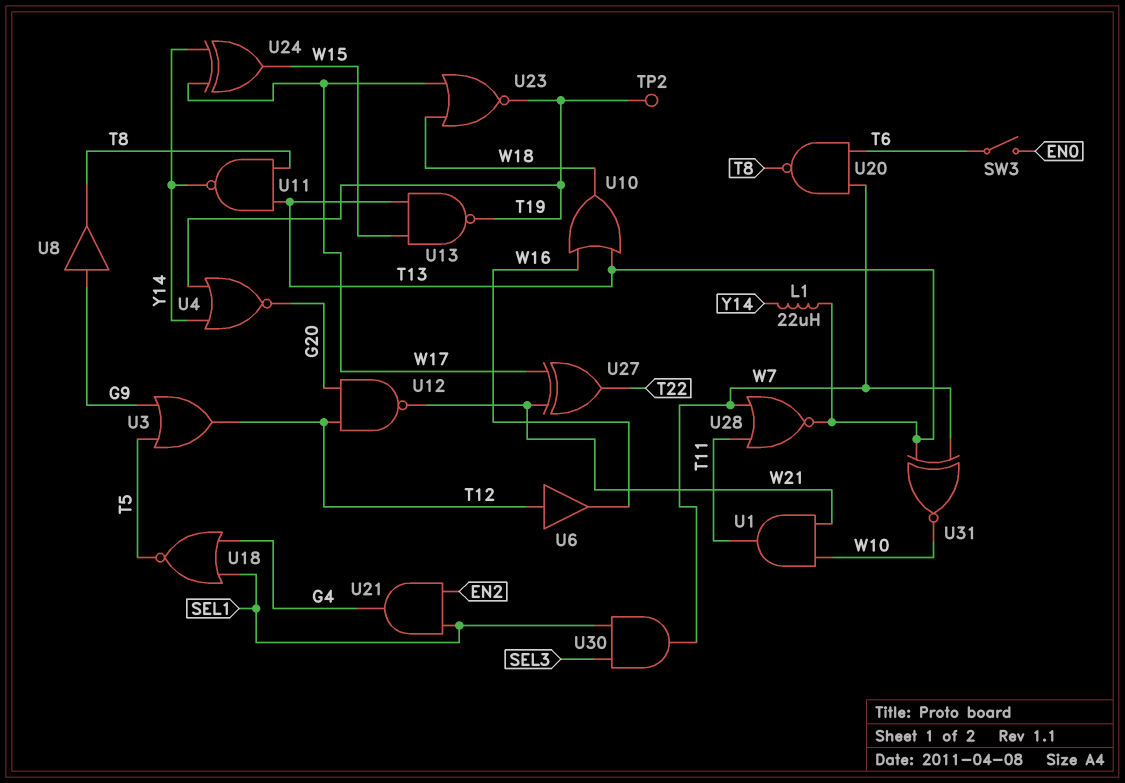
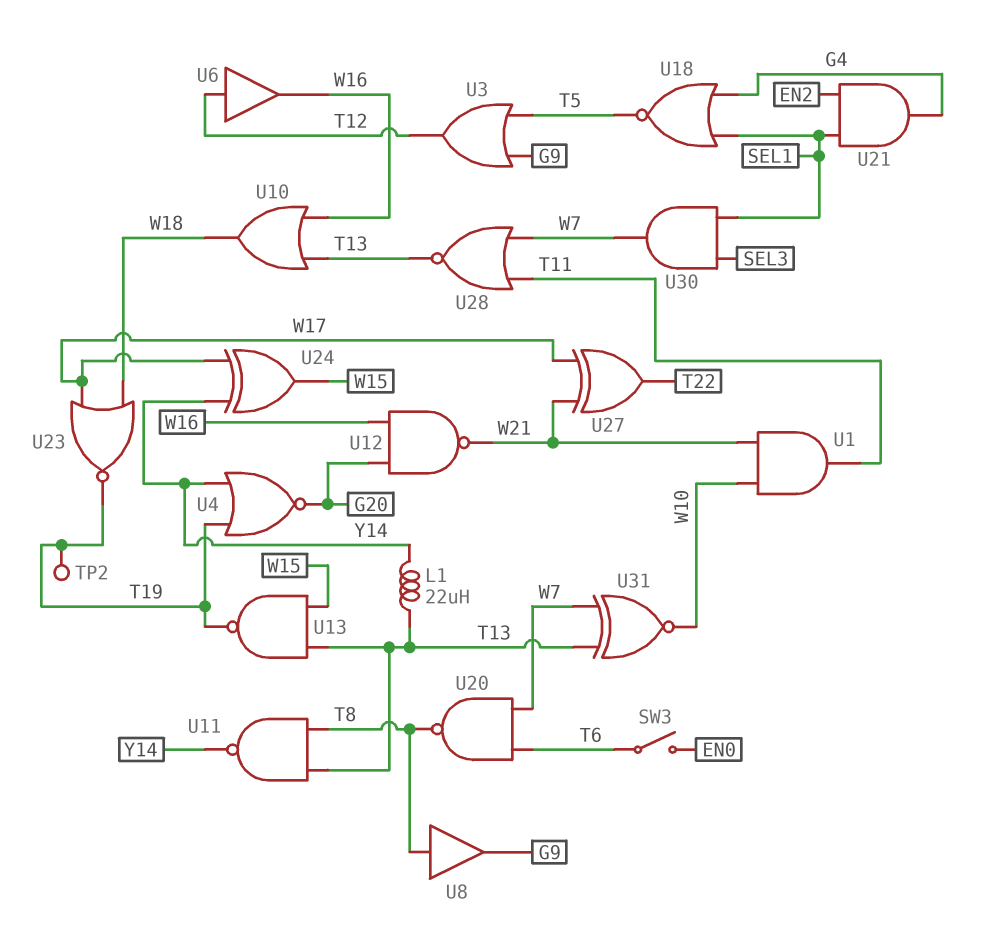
U8: buffer (in G9, out T8) -> buffer (in T8, out G9)
U12: NAND (in G20, in T12, out W21) -> NAND (in G20, in W16, out W21)

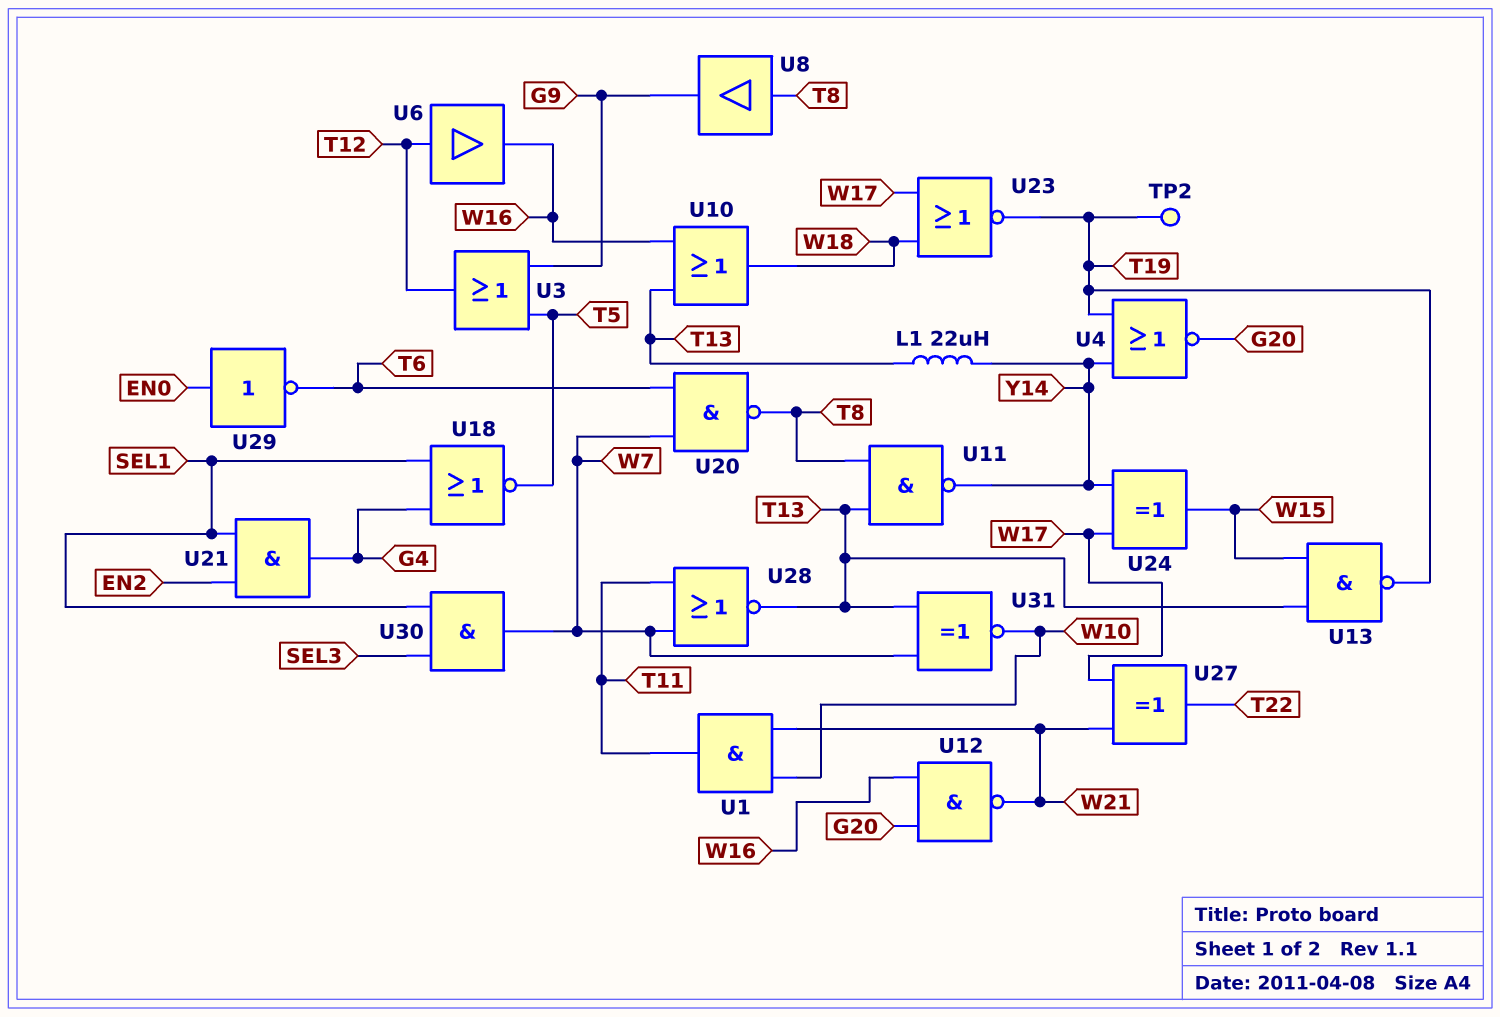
SW3: switch (EN0, T6) -> none
U29: none -> NOT (in EN0, out T6)

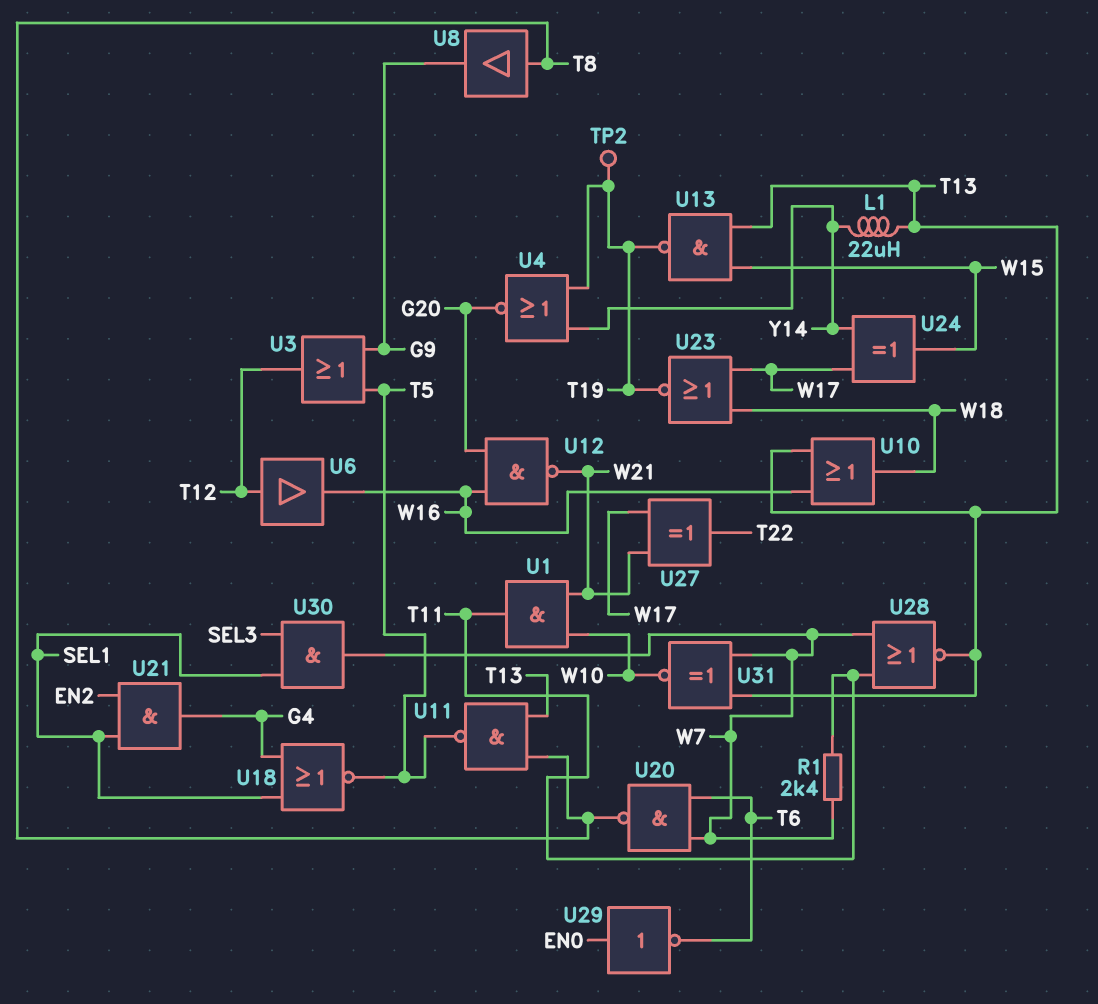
R1: none -> 2.4k (T11, W7)
U11: NAND (in T8, in T13, out Y14) -> NAND (in T8, in T13, out T5)

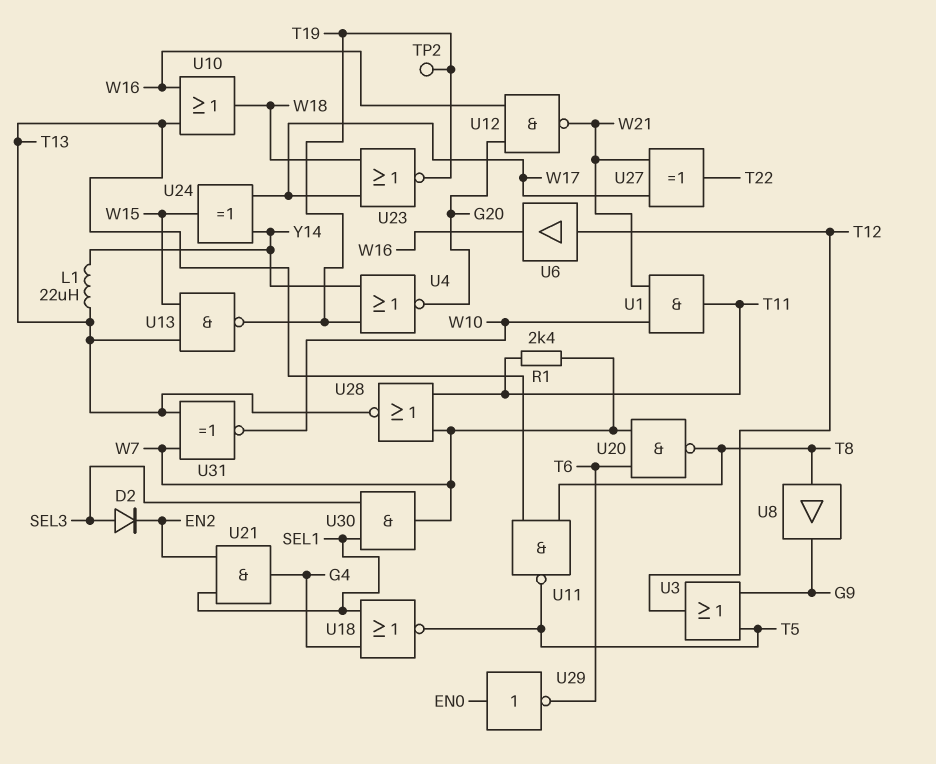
D2: none -> diode (A SEL3, K EN2)

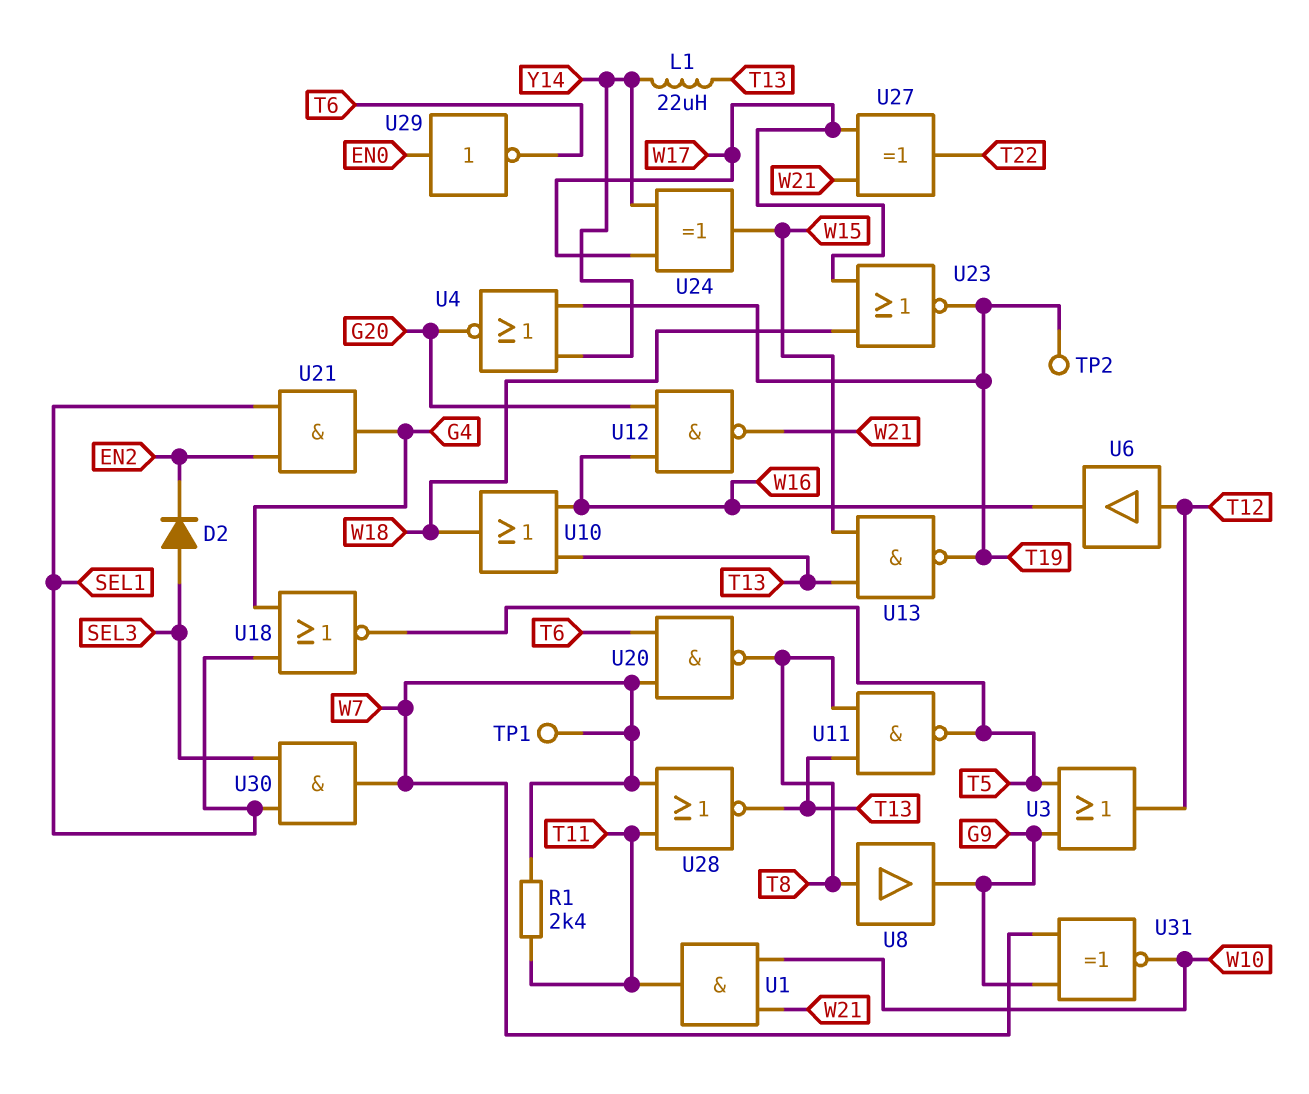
TP1: none -> test point (W7)
U31: XNOR (in T13, in W7, out W10) -> XNOR (in G9, in W7, out W10)

